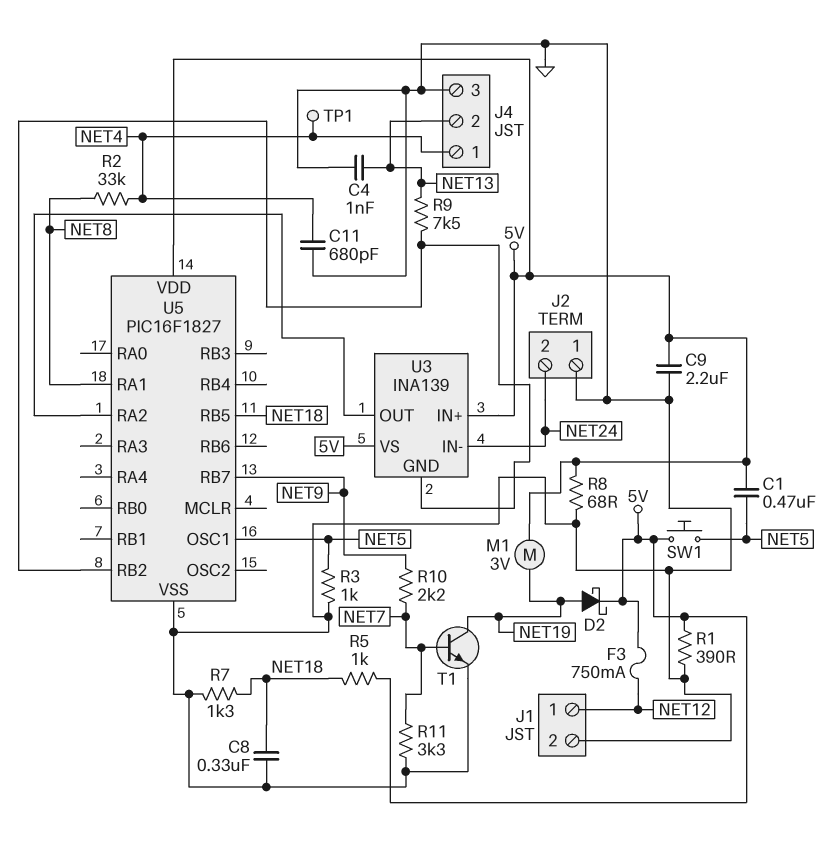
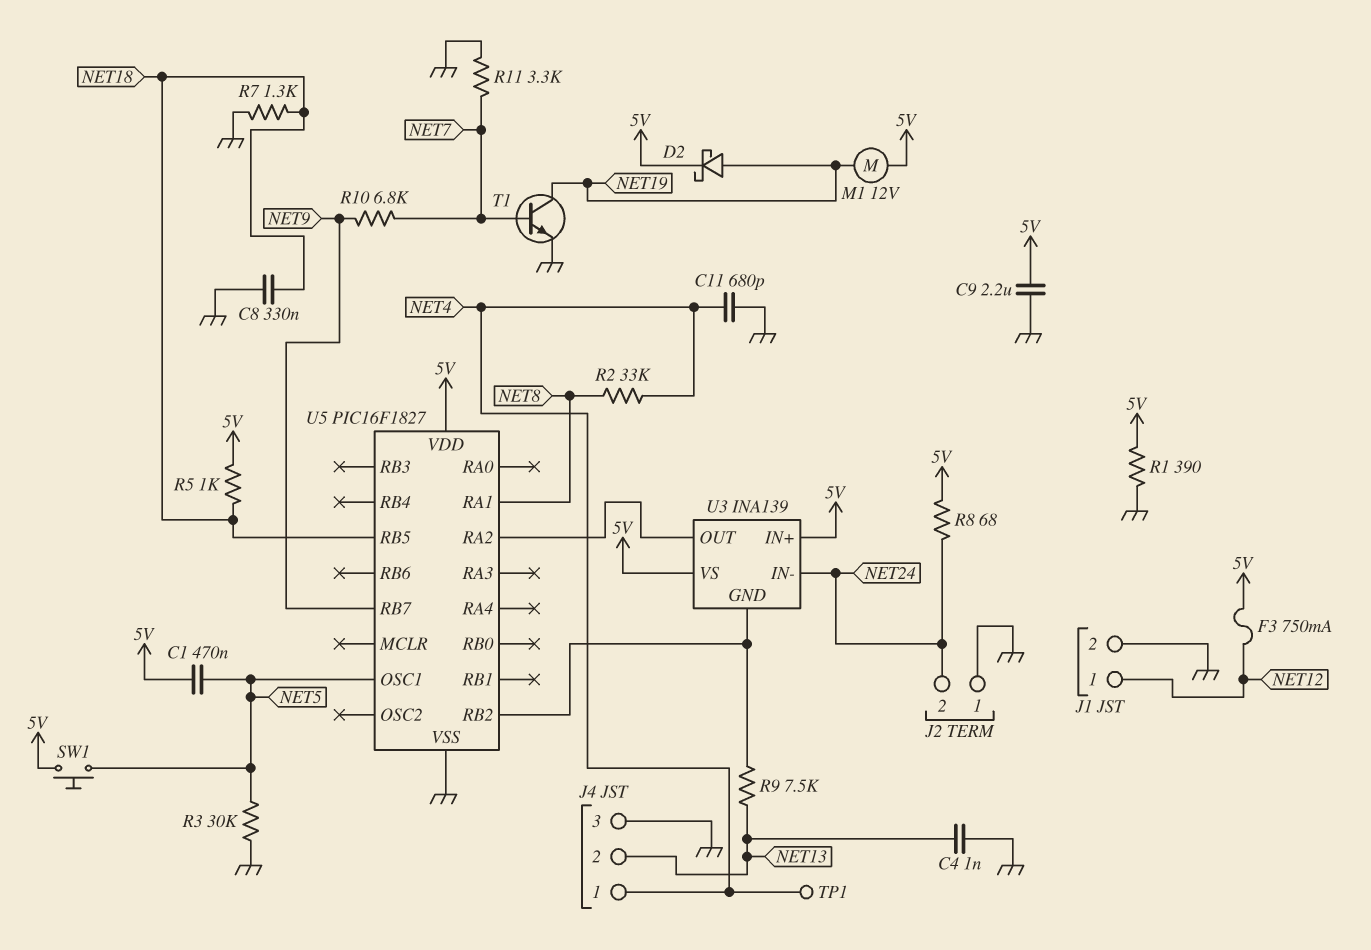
M1: motor 3V (5V, NET19) -> motor 12V (5V, NET19)
R3: 1k (GND, NET5) -> 30k (GND, NET5)
R8: 68 (5V, GND) -> 68 (5V, NET24)
R10: 2.2k (NET7, NET9) -> 6.8k (NET7, NET9)

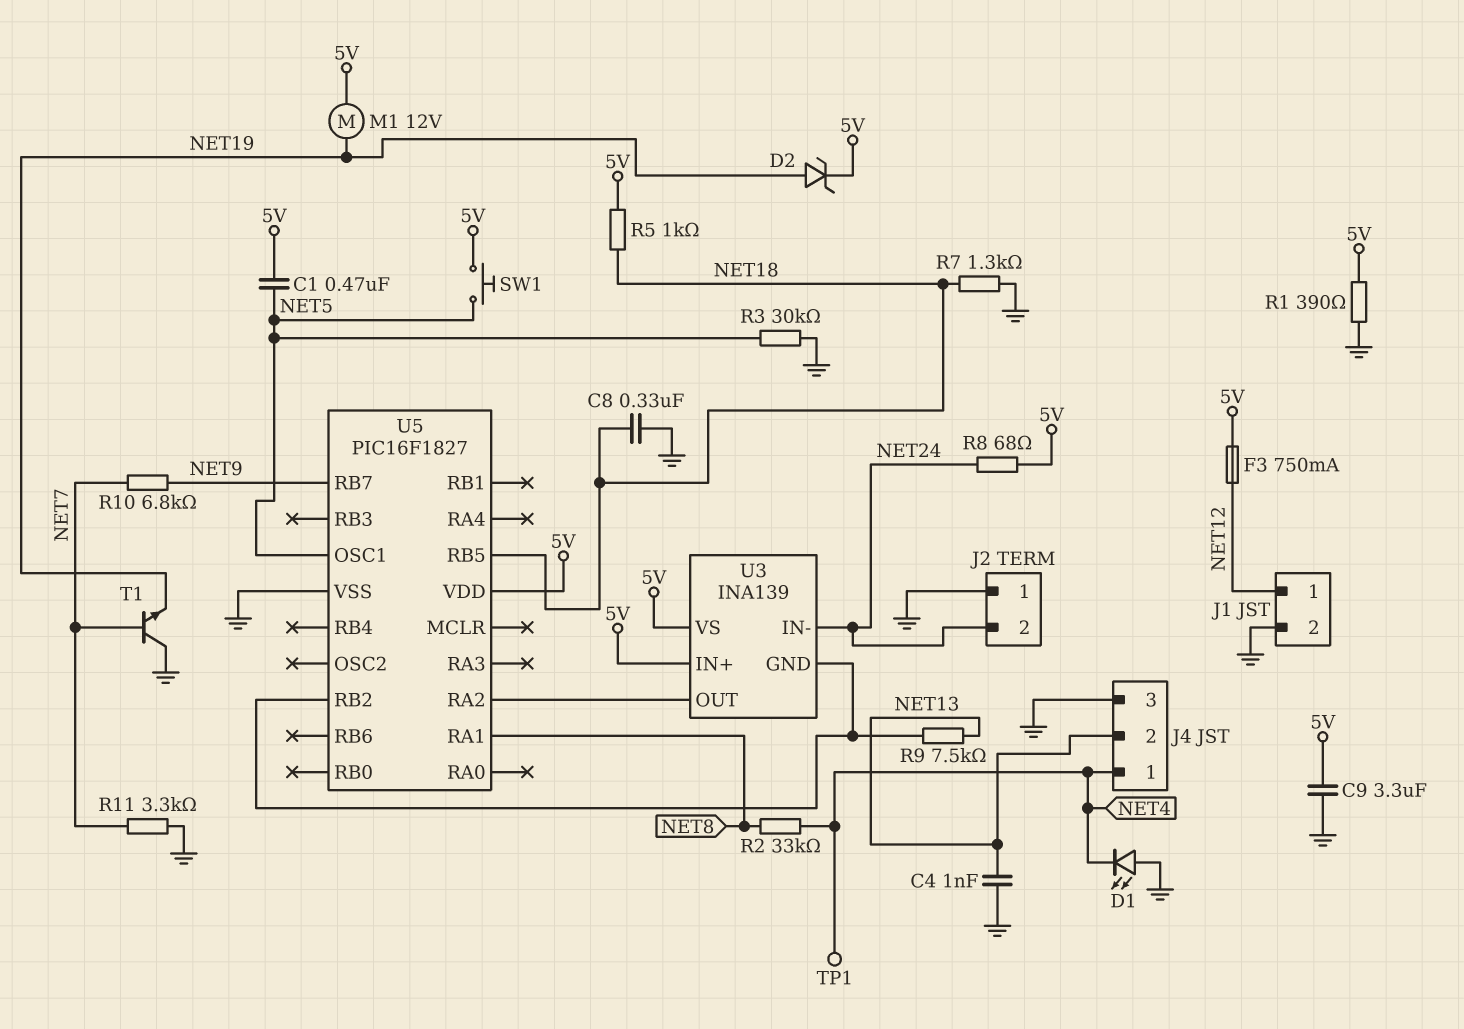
C9: 2.2uF (5V, GND) -> 3.3uF (5V, GND)
C11: 680pF (GND, NET4) -> none
D1: none -> LED (A GND, K NET4)
D2: schottky (A NET19, K 5V) -> zener (A NET19, K 5V)
T1: NPN (B NET7, C NET19, E GND) -> NPN (B NET7, C GND, E NET19)

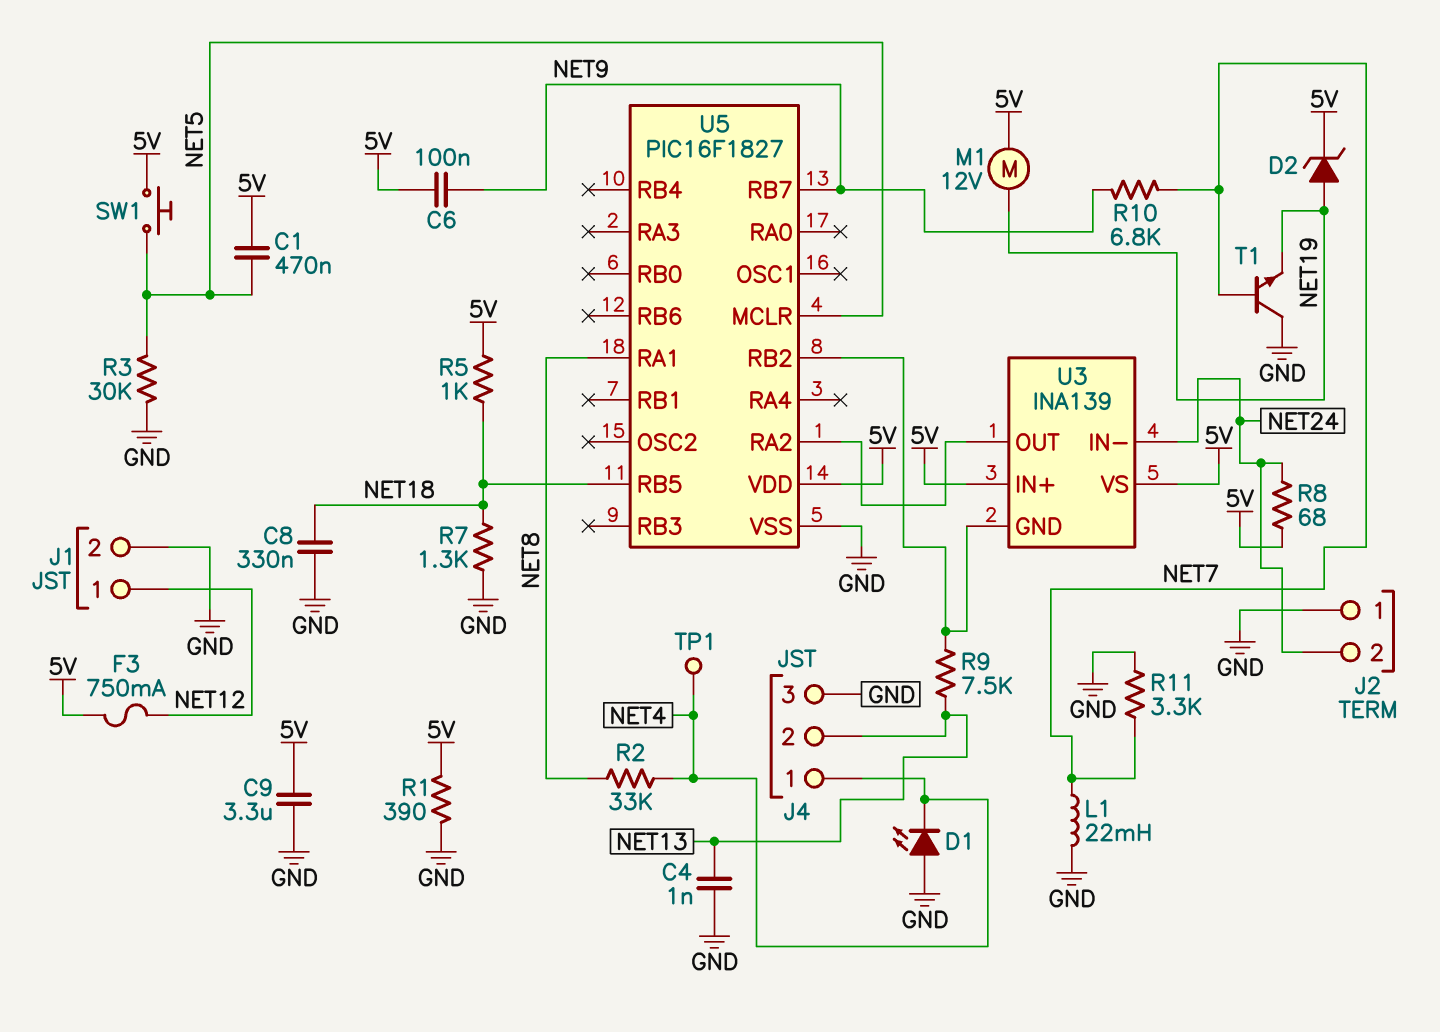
C6: none -> 100nF (5V, NET9)
L1: none -> 22mH (GND, NET7)
U5 pin MCLR: none -> NET5
U5 pin OSC1: NET5 -> none

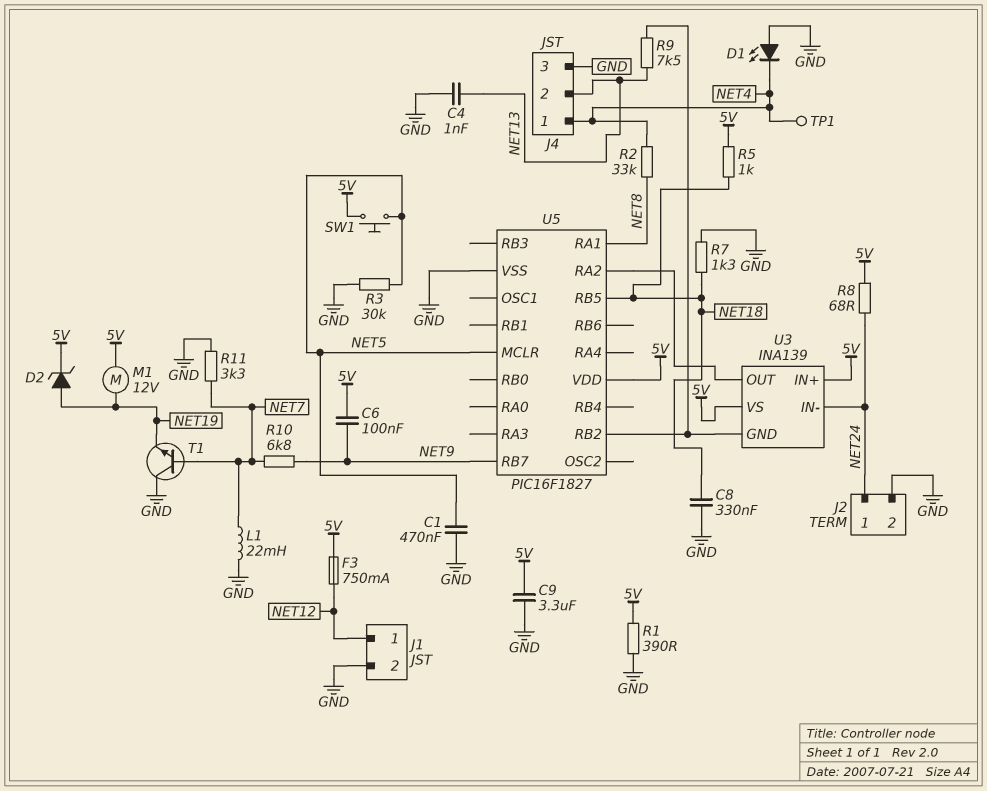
C1: 470nF (5V, NET5) -> 470nF (GND, NET5)
J2 pin 1: GND -> NET24
J2 pin 2: NET24 -> GND

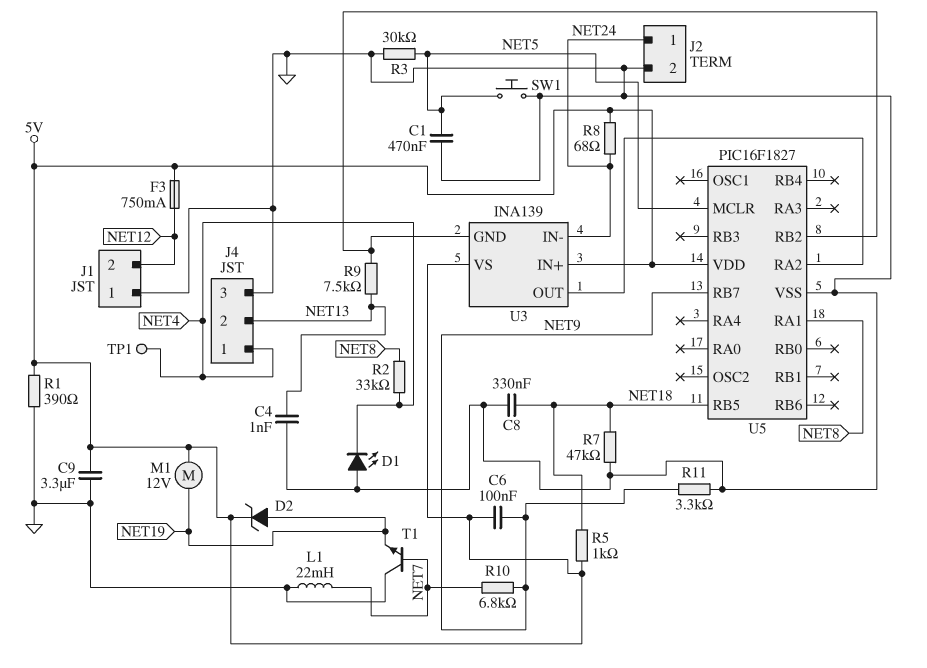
J1 pin 1: NET12 -> GND
J1 pin 2: GND -> NET12
R7: 1.3k (GND, NET18) -> 47k (GND, NET18)
R11: 3.3k (GND, NET7) -> 3.3k (GND, NET9)
SW1: button (5V, NET5) -> button (GND, NET5)

